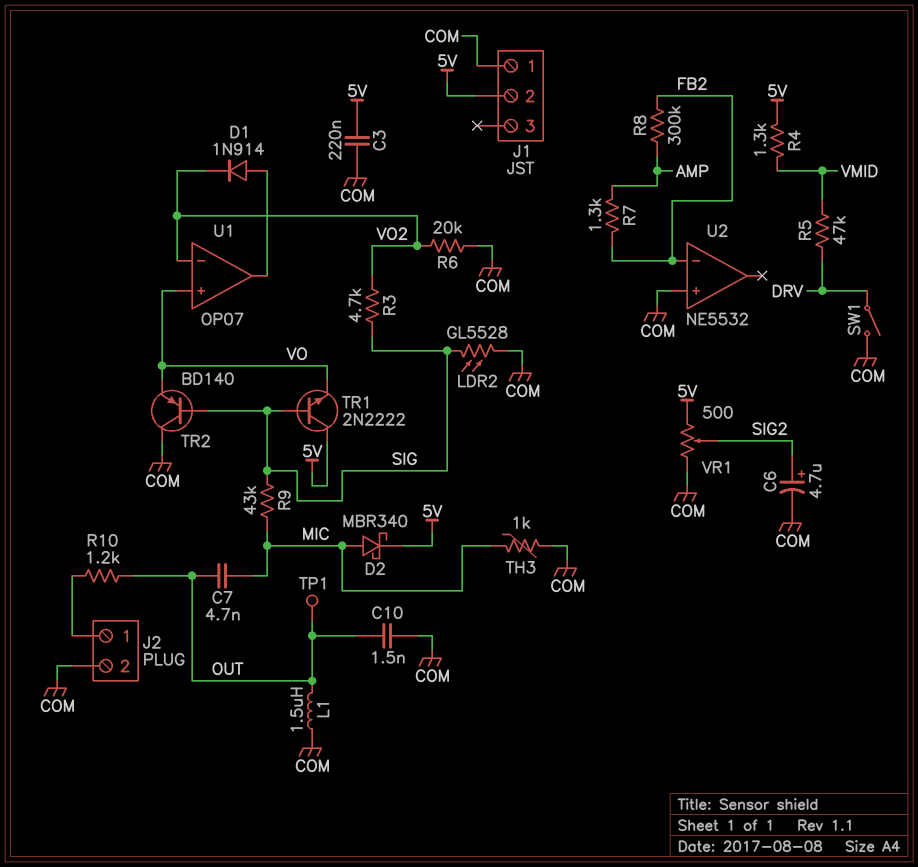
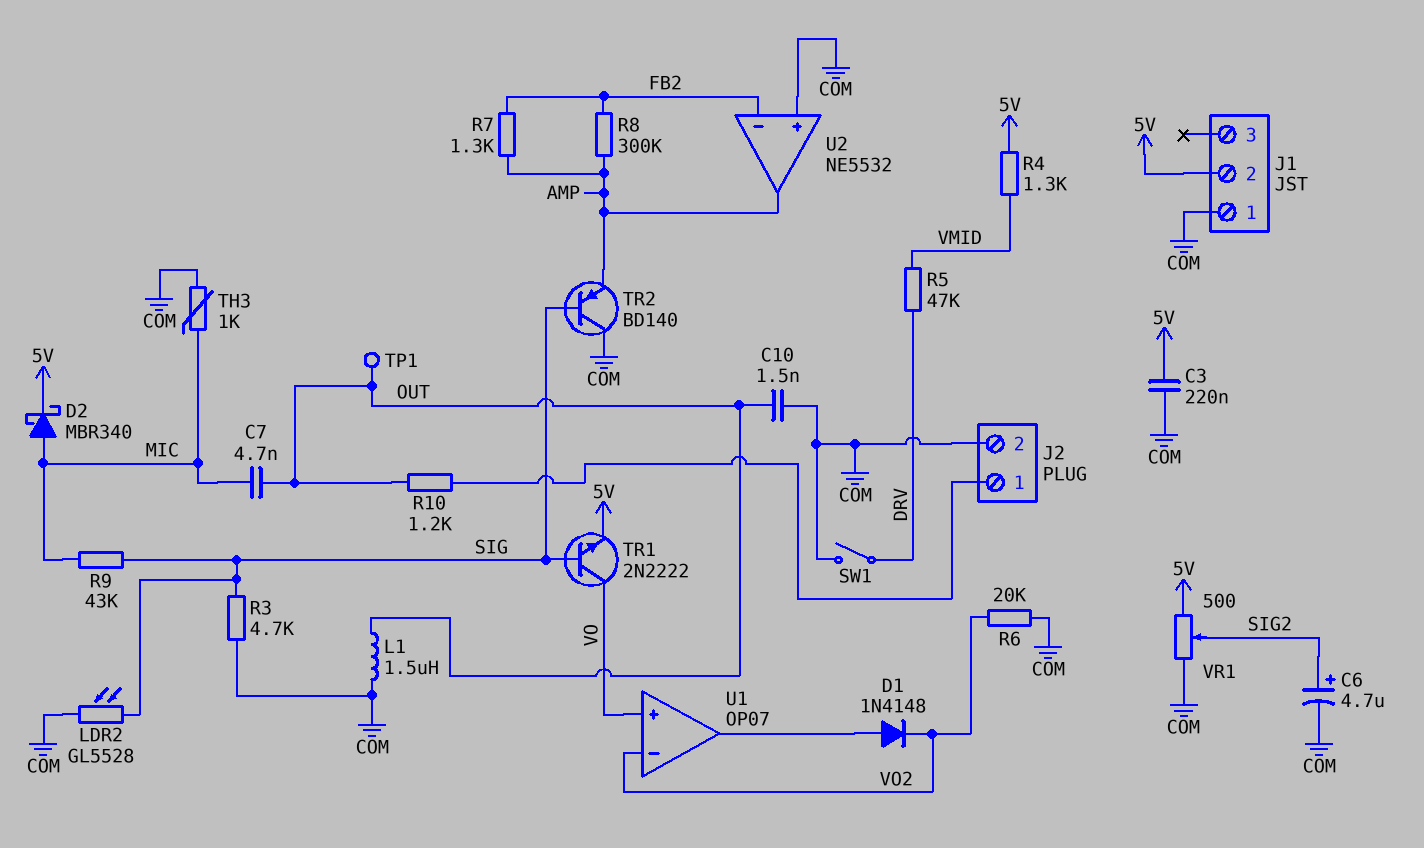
D1: diode 1N914 (A U1/out, K VO2) -> diode 1N4148 (A U1/out, K VO2)
R3: 4.7k (SIG, VO2) -> 4.7k (COM, SIG)
TR1: NPN 2N2222 (B SIG, C 5V, E VO) -> NPN 2N2222 (B SIG, C VO, E 5V)
TR2: PNP BD140 (B SIG, C COM, E VO) -> PNP BD140 (B SIG, C COM, E AMP)
U2 pin out: none -> AMP

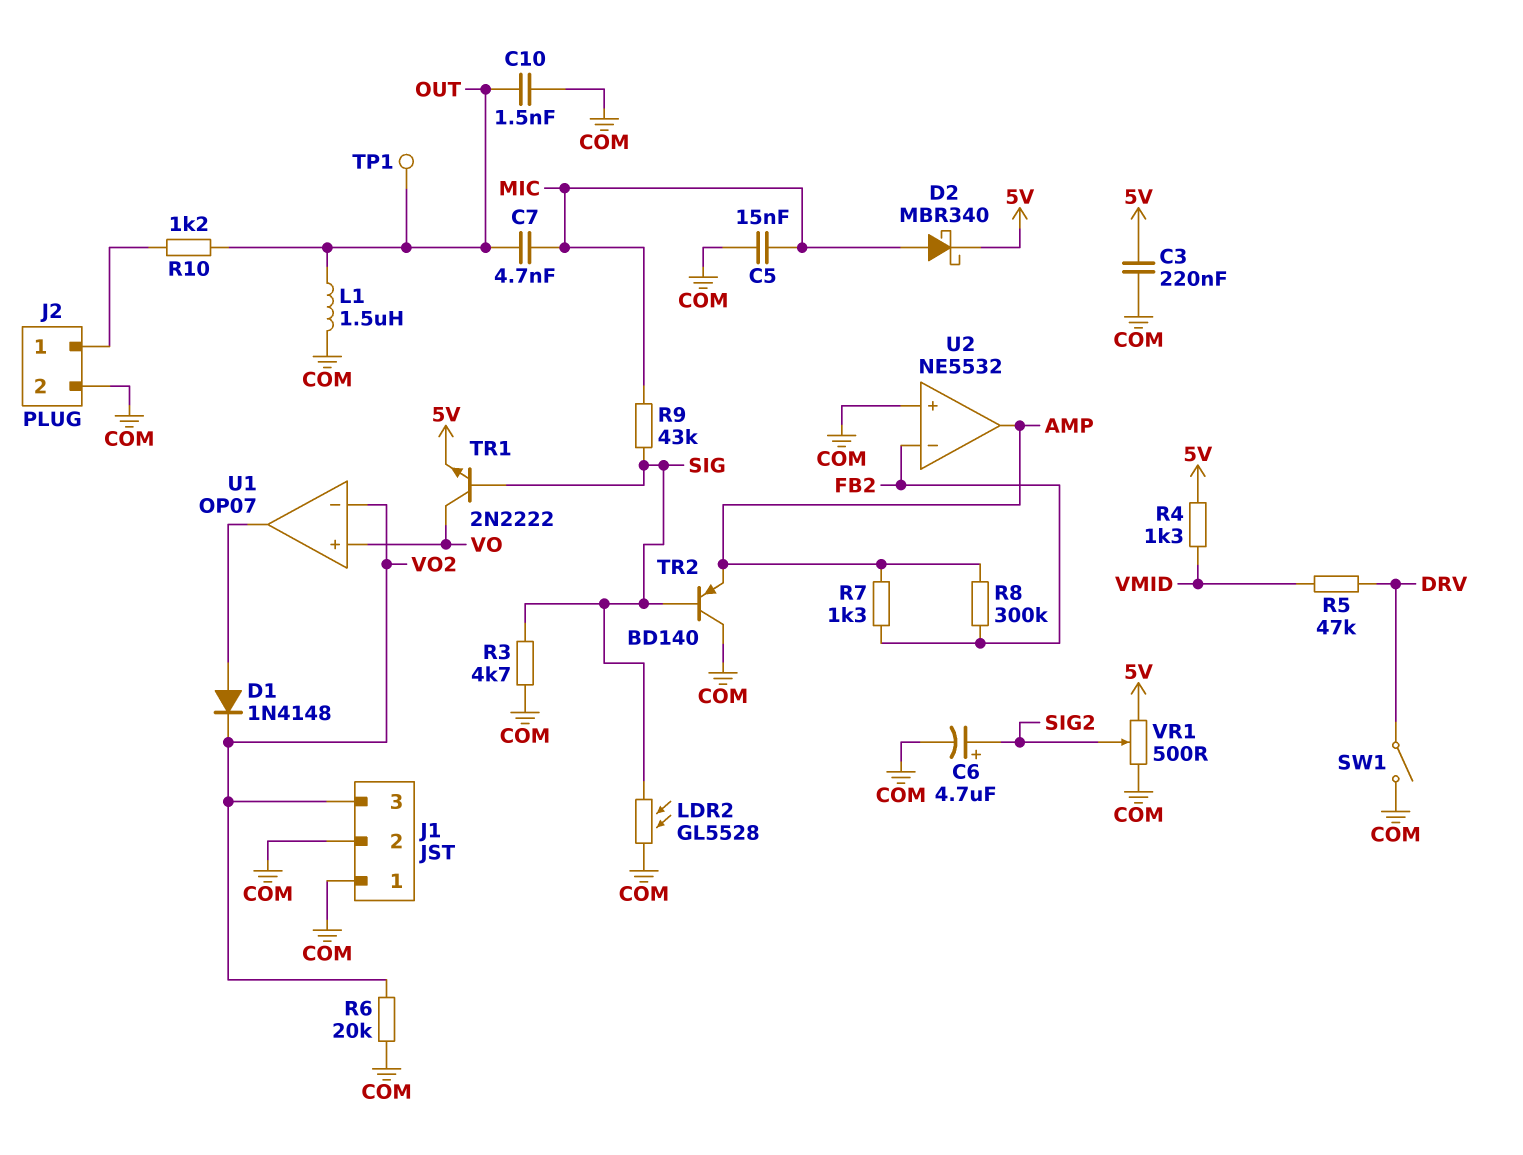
C5: none -> 15nF (COM, MIC)
J1 pin 2: 5V -> COM
J1 pin 3: none -> VO2
TH3: 1k (COM, MIC) -> none

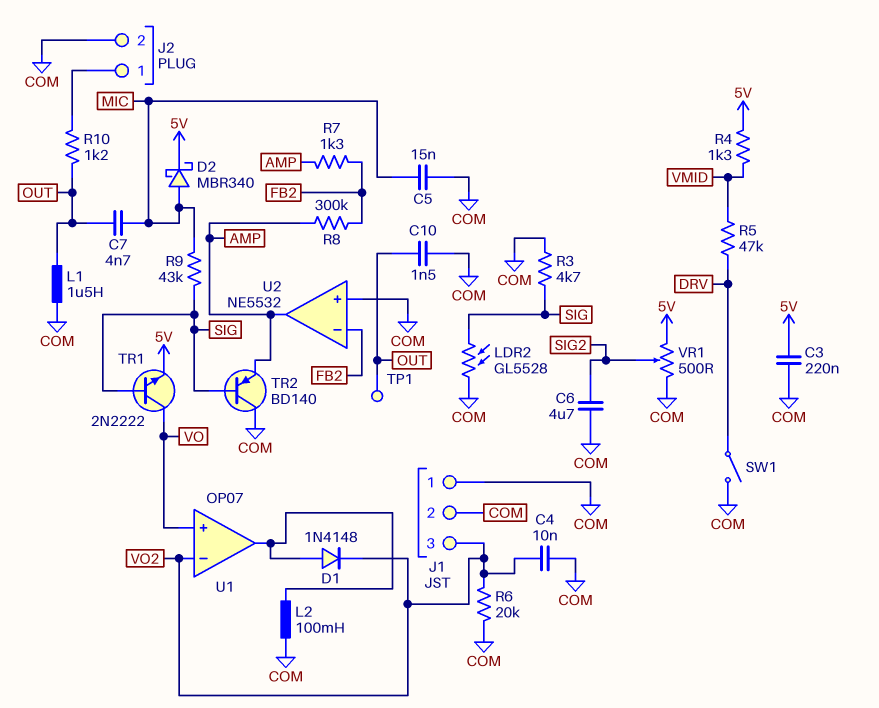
C4: none -> 10nF (COM, VO2)
C6: 4.7uF (plus SIG2, minus COM) -> 4.7uF (COM, SIG2)
L2: none -> 100mH (COM, U1/out)

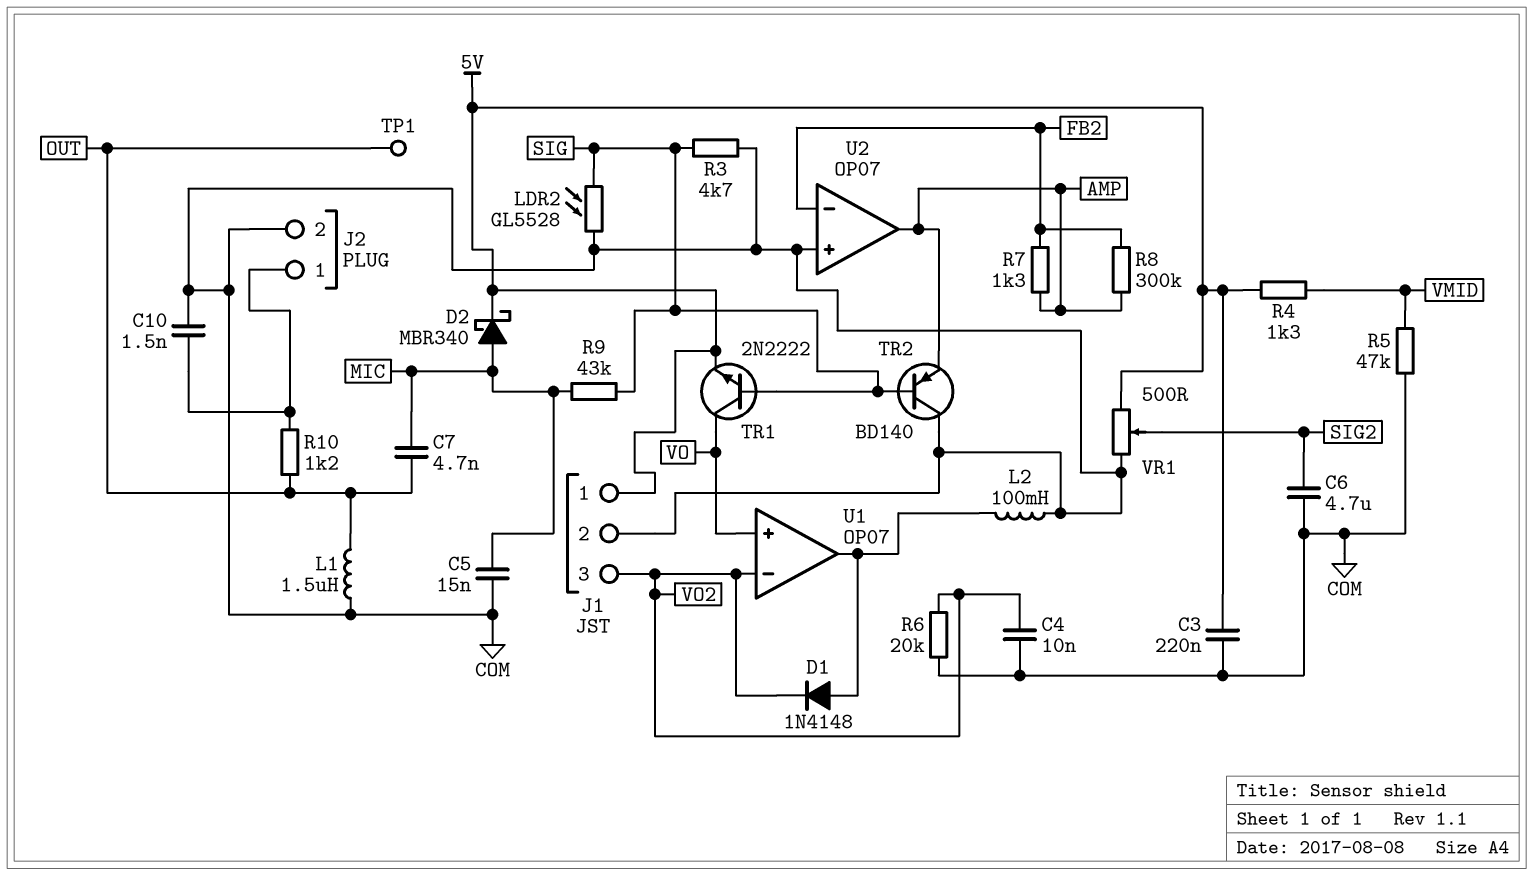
C10: 1.5nF (COM, OUT) -> 1.5nF (COM, J2/1)
J1 pin 1: COM -> 5V
R5: 47k (DRV, VMID) -> 47k (COM, VMID)
SW1: switch (COM, DRV) -> none
U2: NE5532 -> OP07

